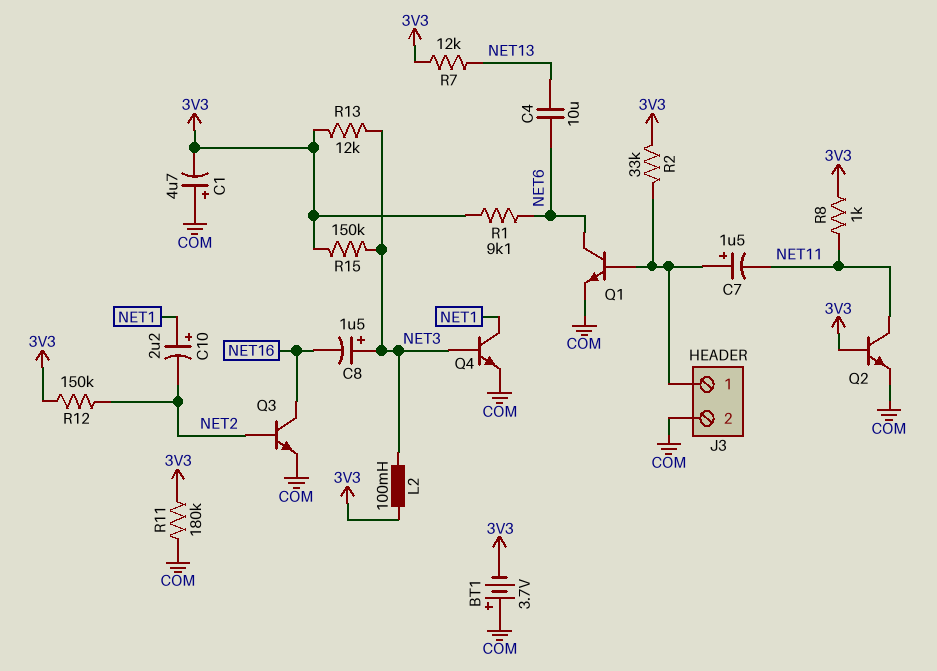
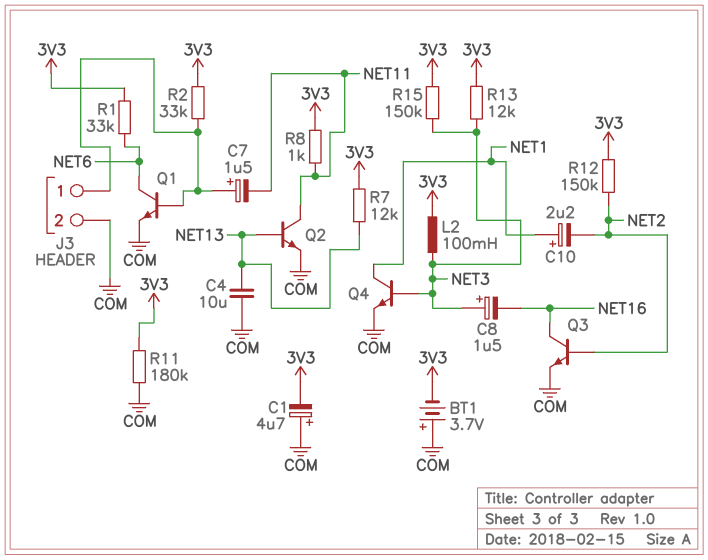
C4: 10uF (NET6, NET13) -> 10uF (COM, NET13)
Q2: NPN (B 3V3, C NET11, E COM) -> NPN (B NET13, C NET11, E COM)
R1: 9.1k (3V3, NET6) -> 33k (3V3, NET6)

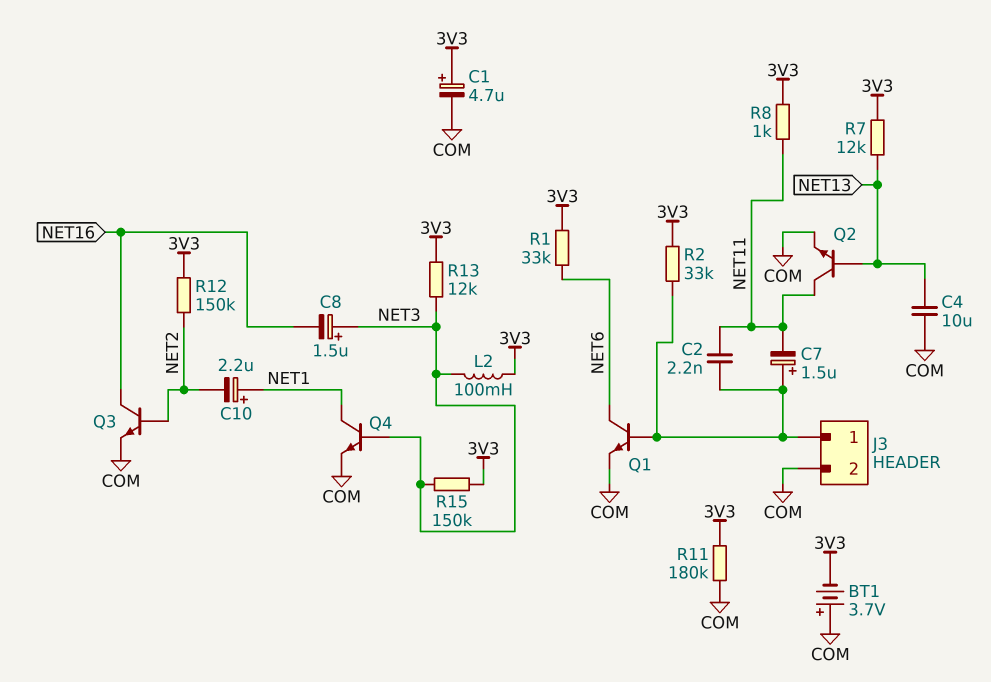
C1: 4.7uF (plus COM, minus 3V3) -> 4.7uF (plus 3V3, minus COM)
C2: none -> 2.2nF (J3/1, NET11)

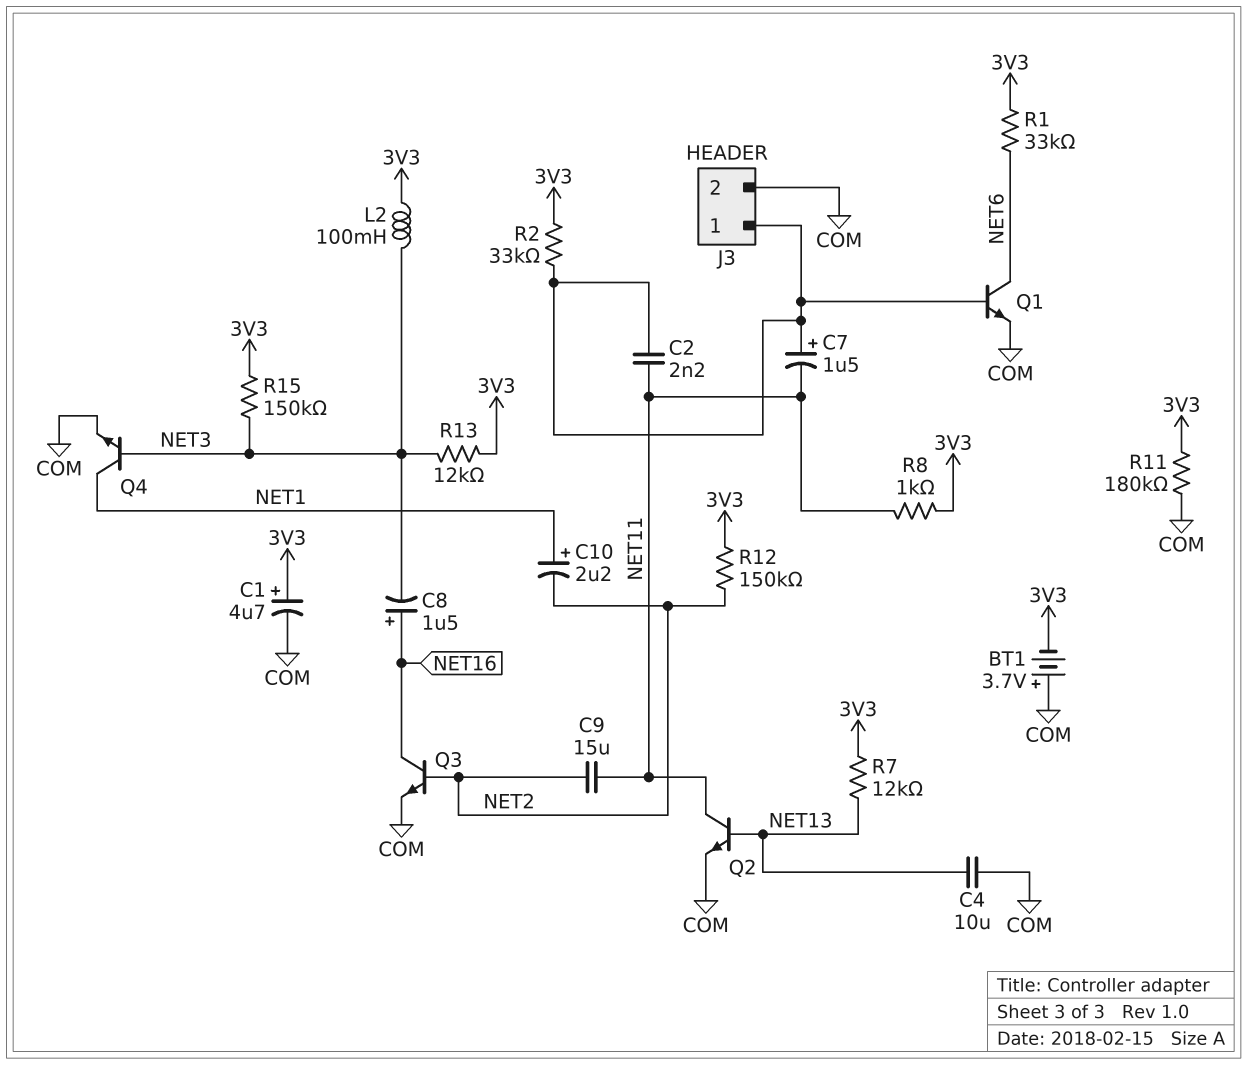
C8: 1.5uF (plus NET3, minus NET16) -> 1.5uF (plus NET16, minus NET3)
C9: none -> 15uF (NET2, NET11)

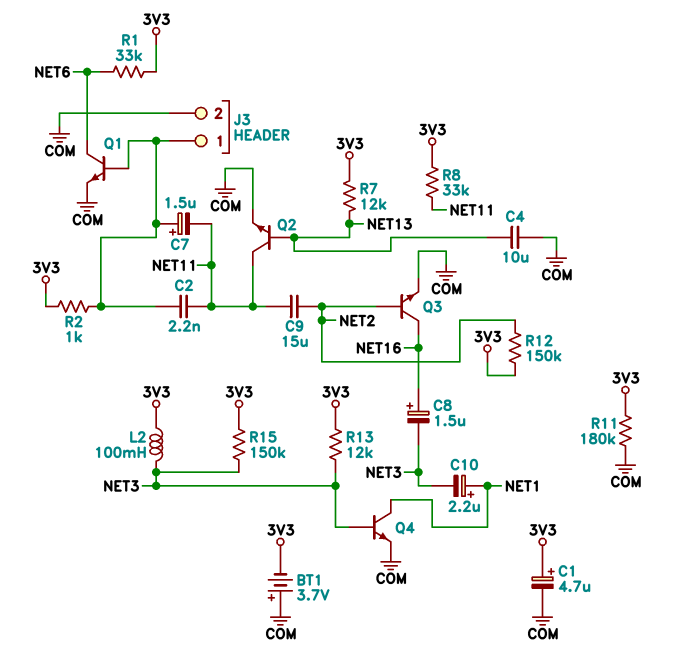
C10: 2.2uF (plus NET1, minus NET2) -> 2.2uF (plus NET1, minus NET3)
R2: 33k (3V3, J3/1) -> 1k (3V3, J3/1)
R8: 1k (3V3, NET11) -> 33k (3V3, NET11)

